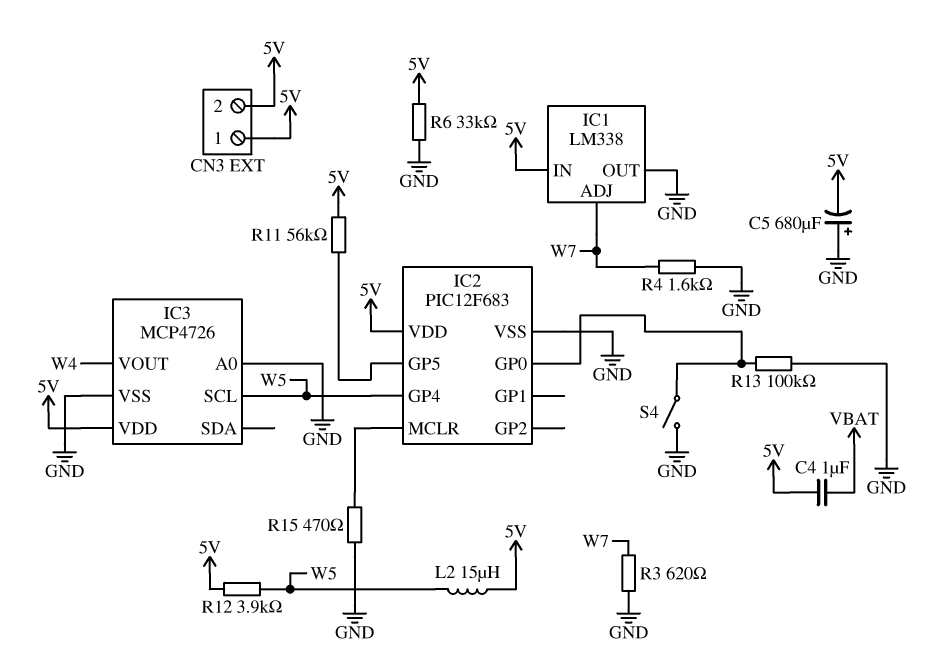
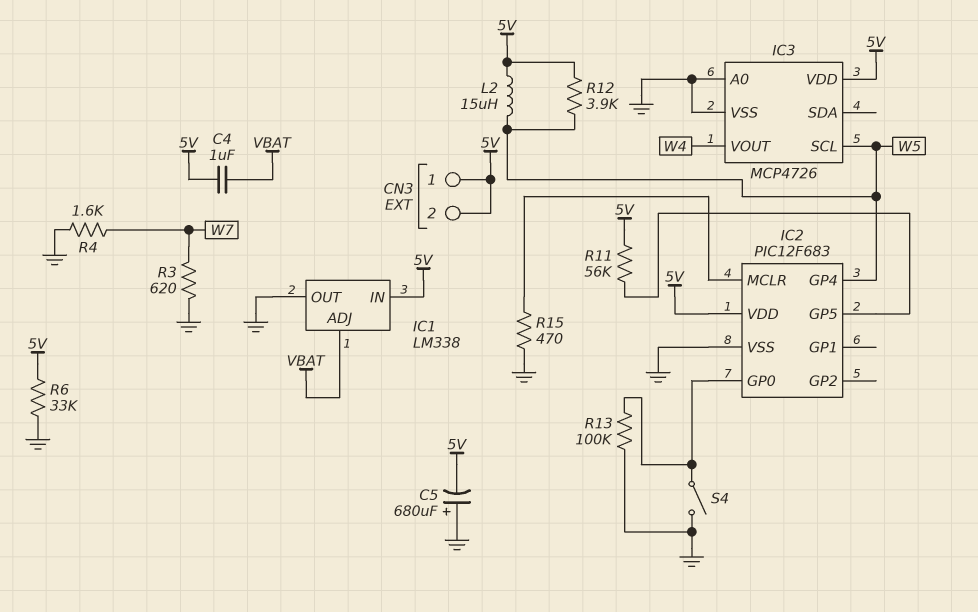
IC1 pin ADJ: W7 -> VBAT

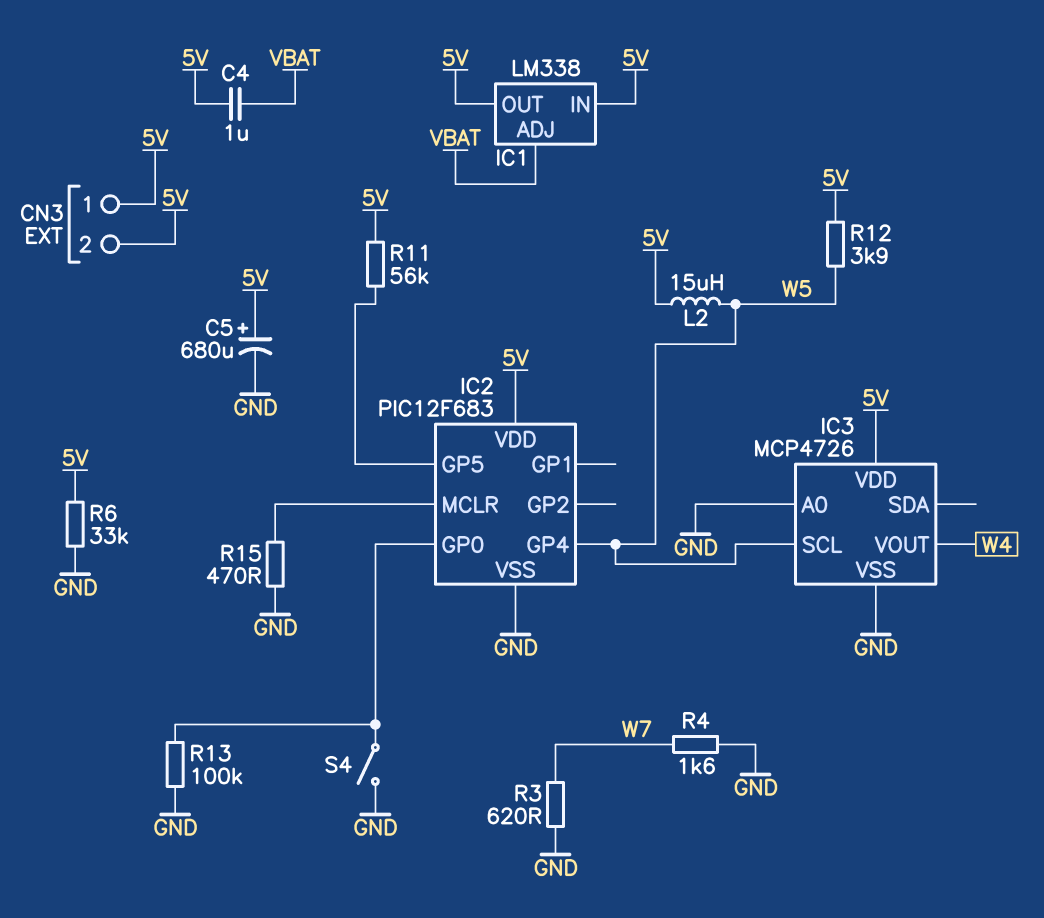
C5: 680uF (plus GND, minus 5V) -> 680uF (plus 5V, minus GND)
IC1 pin OUT: GND -> 5V

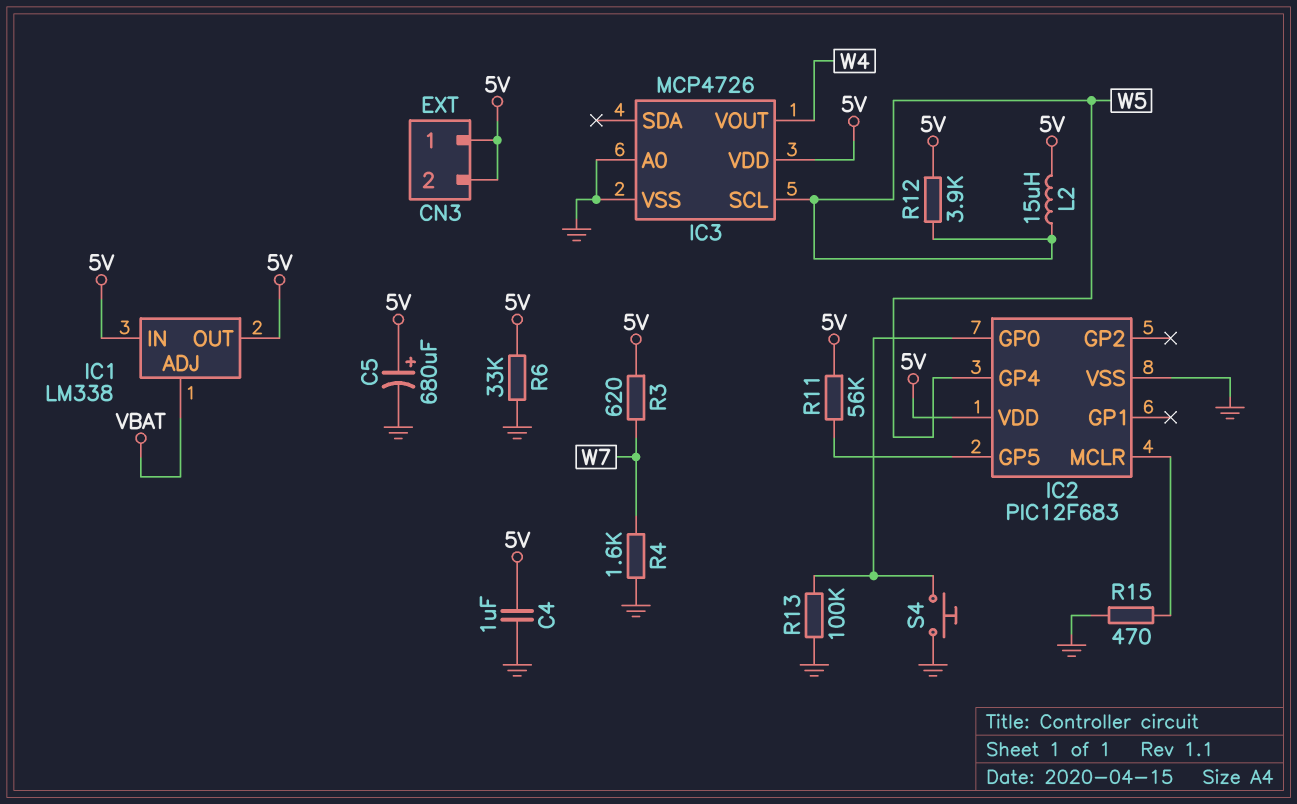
C4: 1uF (5V, VBAT) -> 1uF (5V, GND)
R3: 620 (GND, W7) -> 620 (5V, W7)
S4: switch (GND, IC2/GP0) -> button (GND, IC2/GP0)

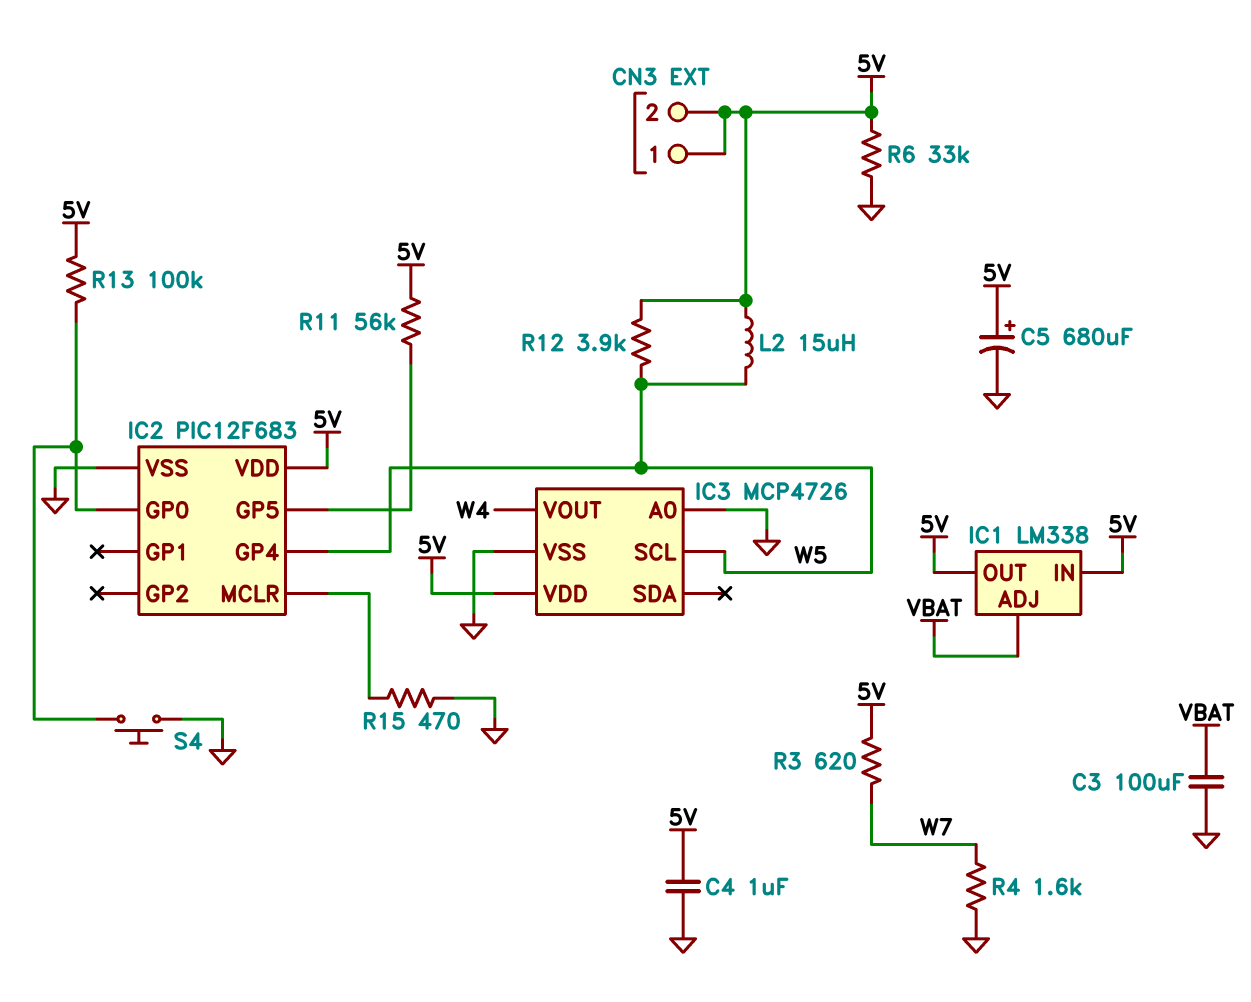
C3: none -> 100uF (GND, VBAT)
R13: 100k (GND, IC2/GP0) -> 100k (5V, IC2/GP0)

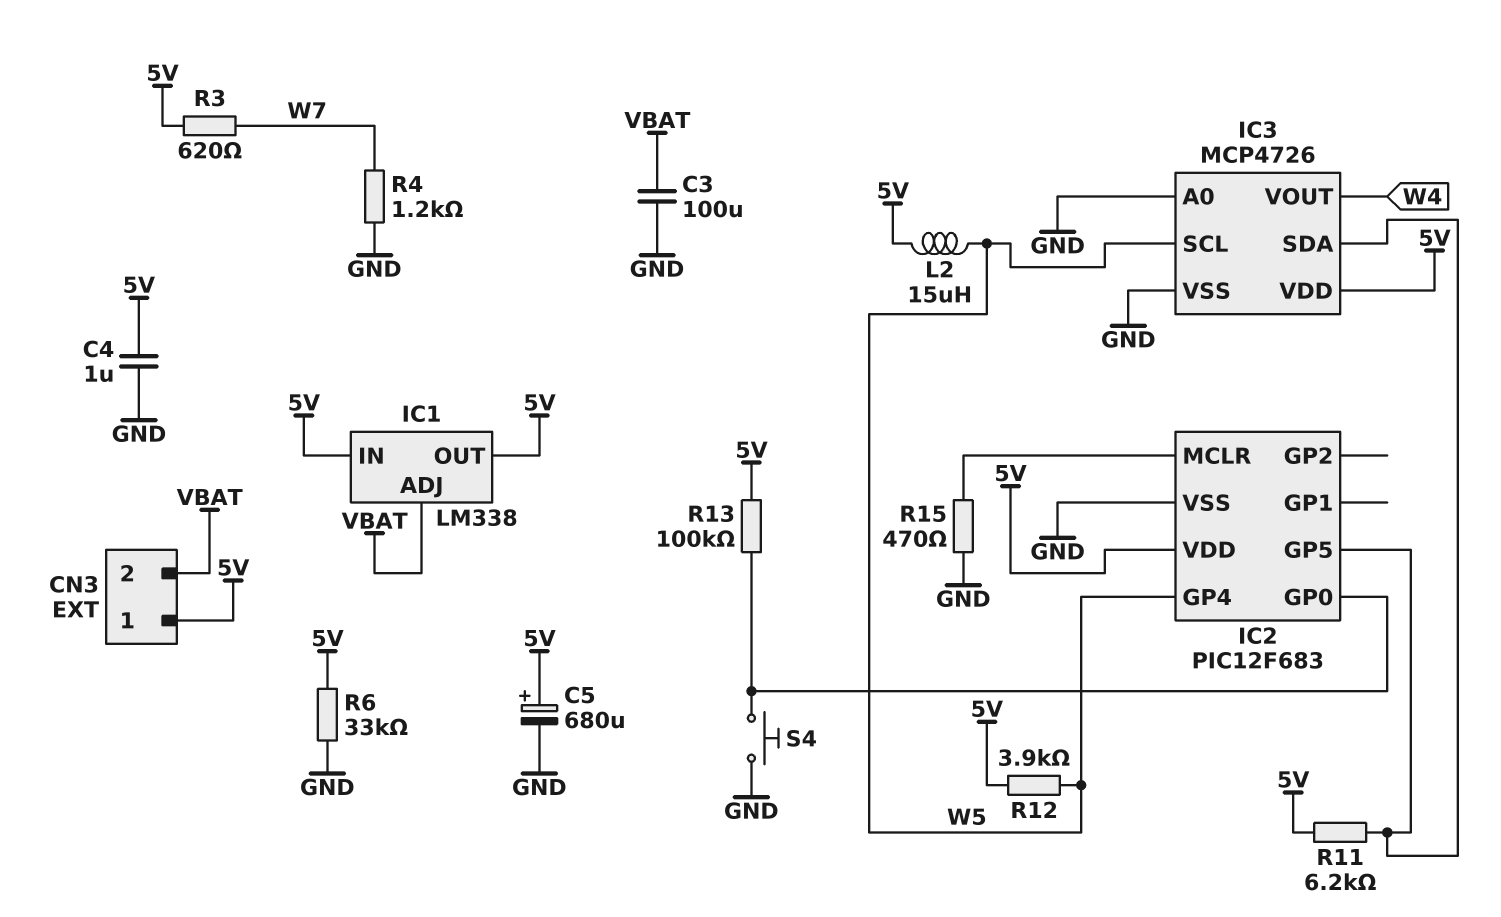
CN3 pin 2: 5V -> VBAT
IC3 pin SDA: none -> IC2/GP5
R4: 1.6k (GND, W7) -> 1.2k (GND, W7)
R11: 56k (5V, IC2/GP5) -> 6.2k (5V, IC2/GP5)

